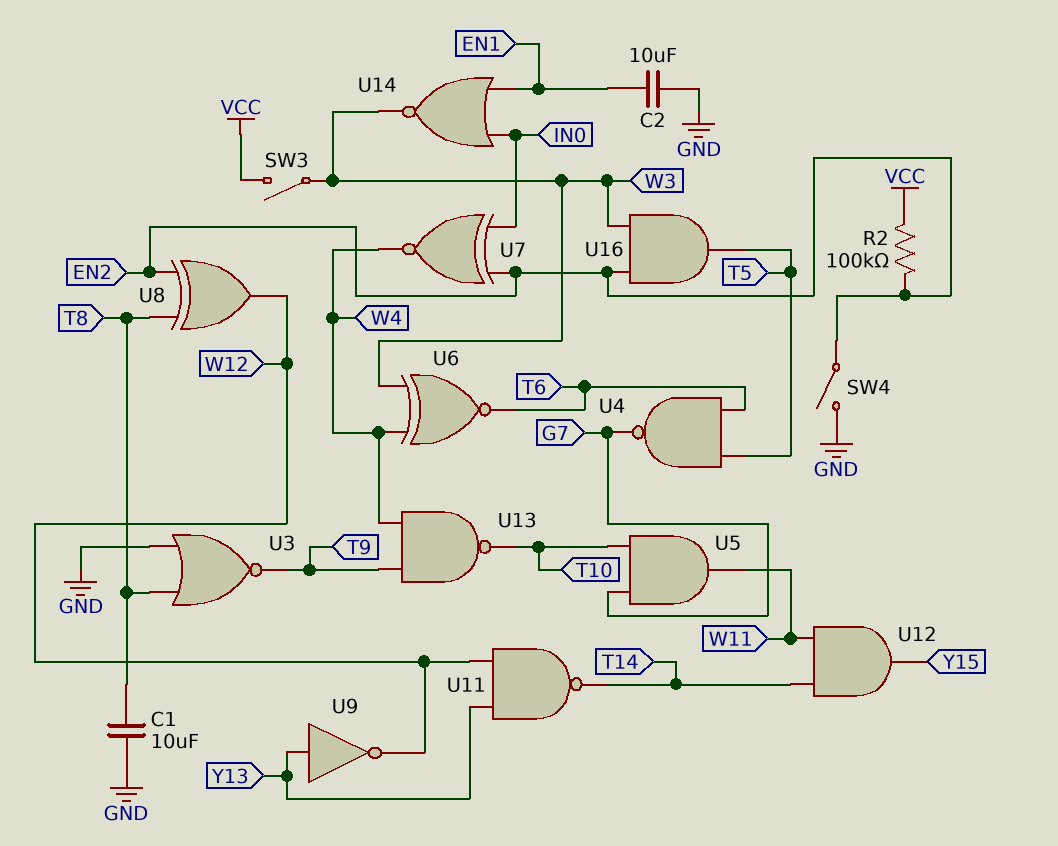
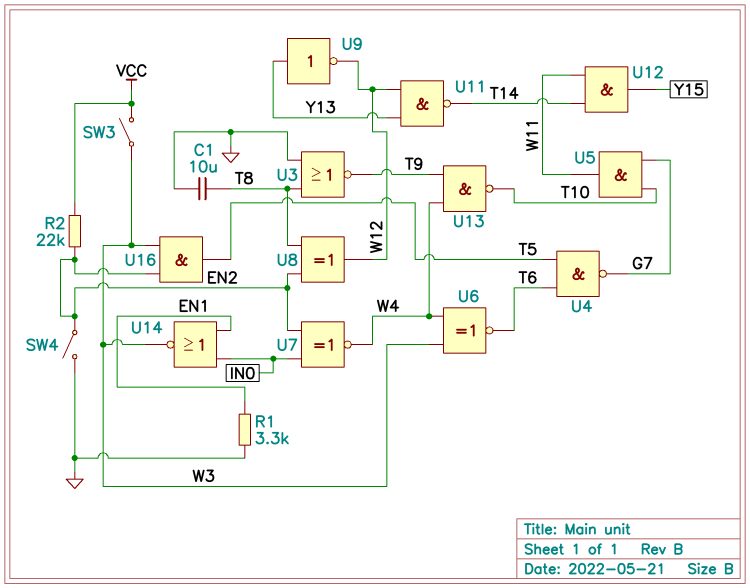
C2: 10uF (EN1, GND) -> none
R1: none -> 3.3k (EN1, GND)
R2: 100k (EN2, VCC) -> 22k (EN2, VCC)

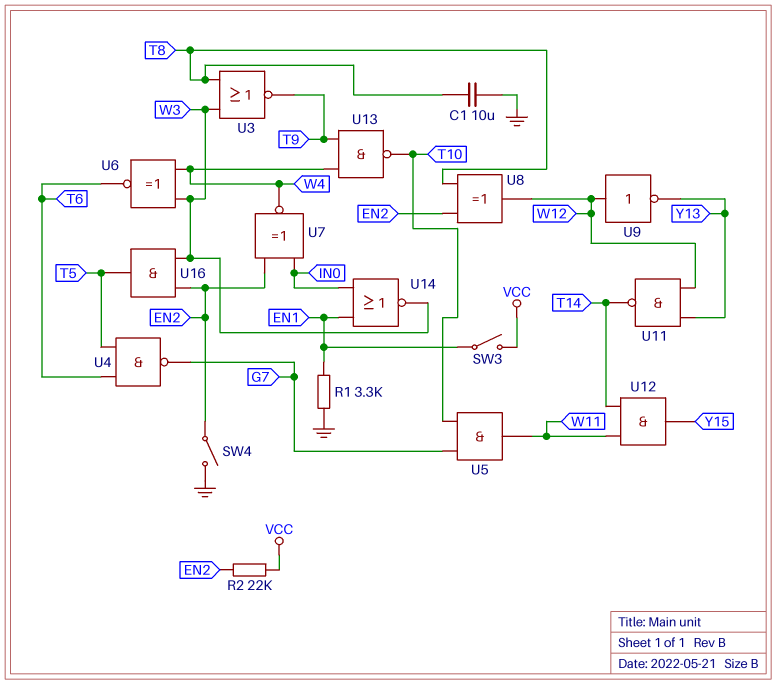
SW3: switch (VCC, W3) -> switch (EN1, VCC)
U3: NOR (in GND, in T8, out T9) -> NOR (in T8, in W3, out T9)
U9: NOT (in Y13, out W12) -> NOT (in W12, out Y13)

